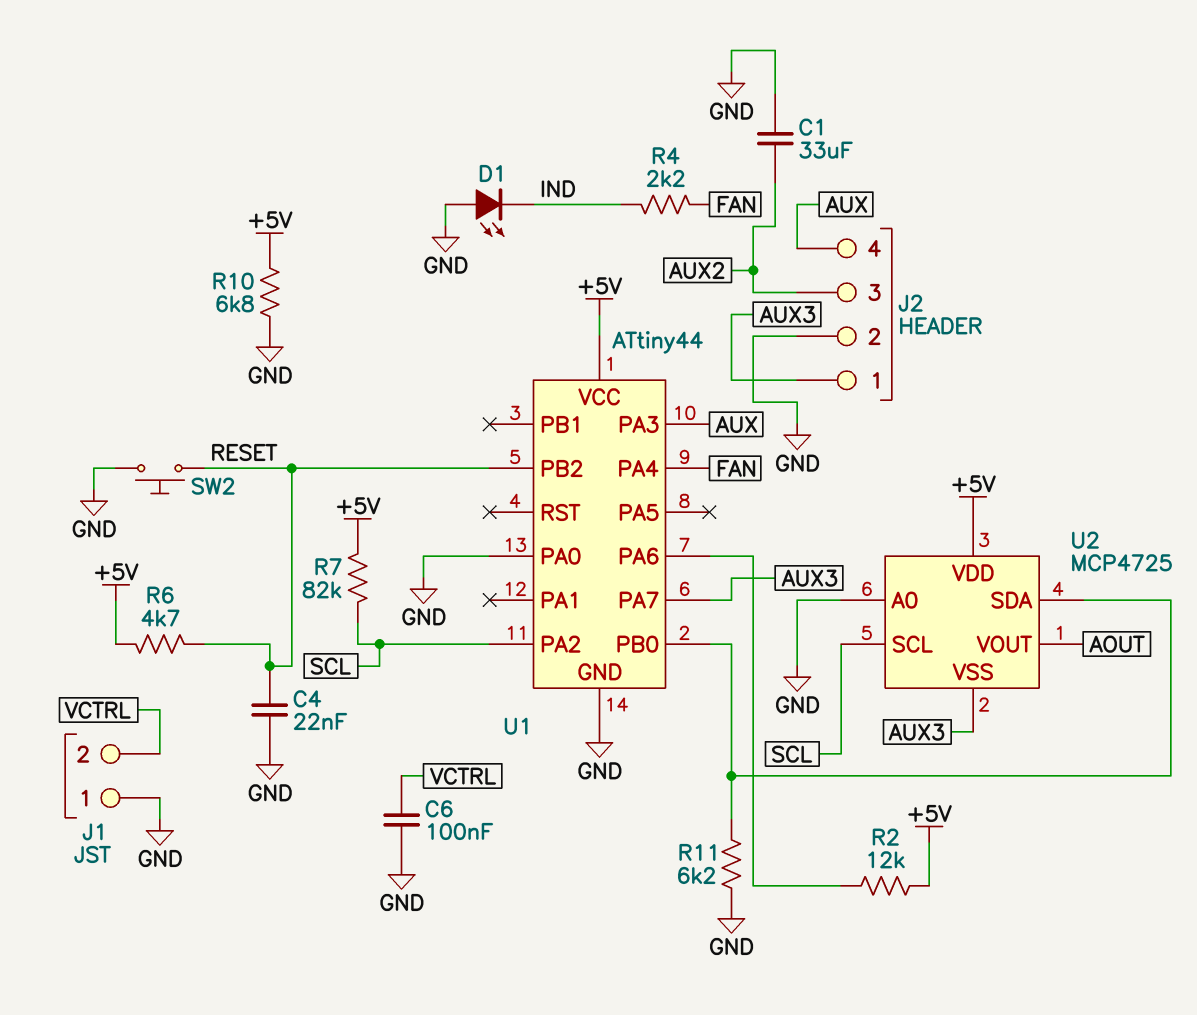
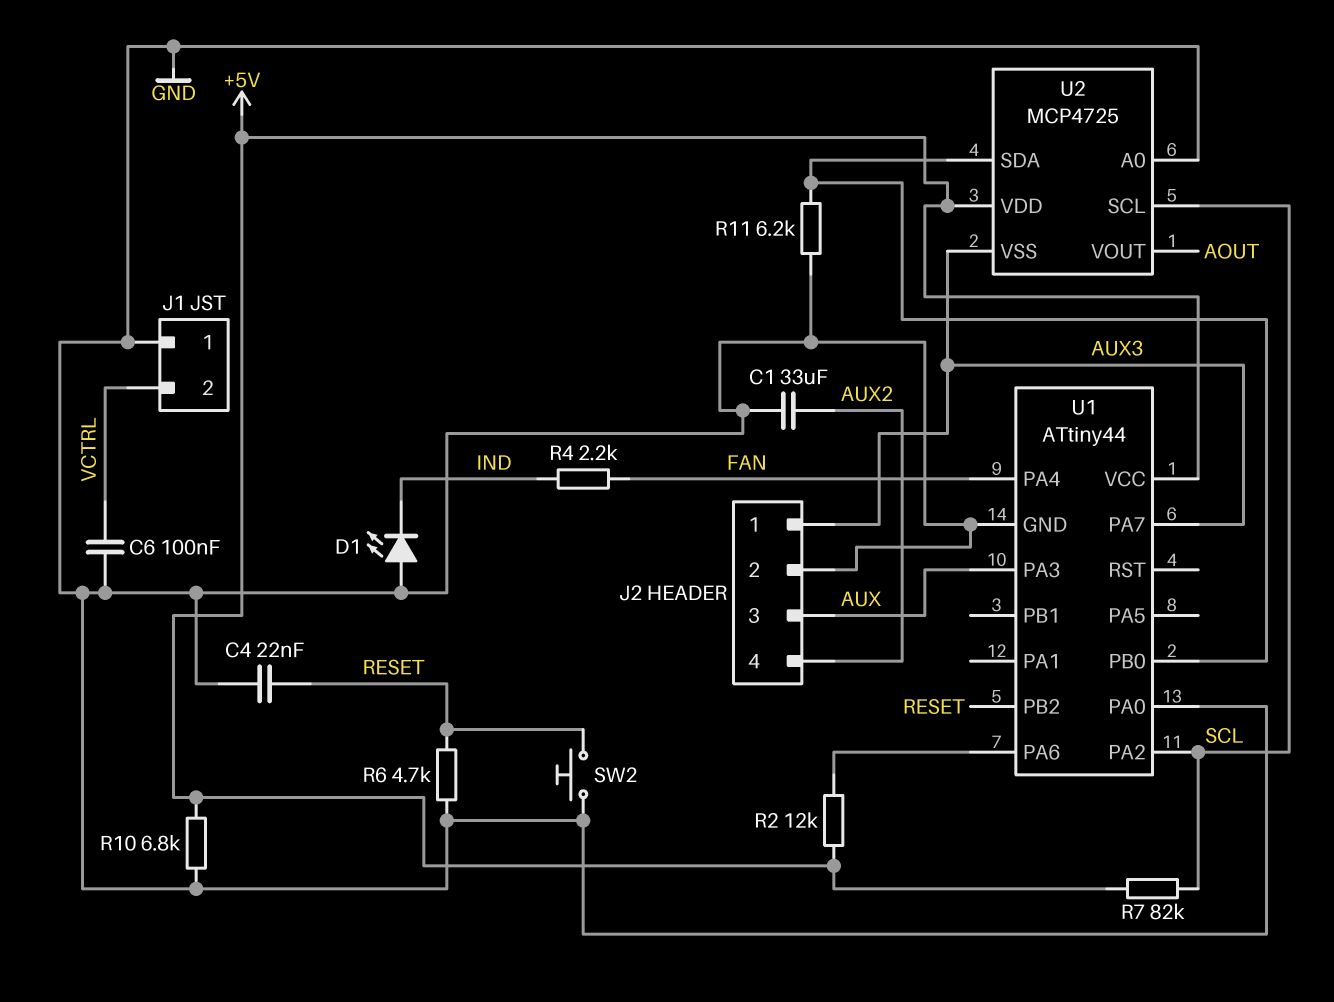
J2 pin 3: AUX2 -> AUX
J2 pin 4: AUX -> AUX2
R6: 4.7k (+5V, RESET) -> 4.7k (GND, RESET)

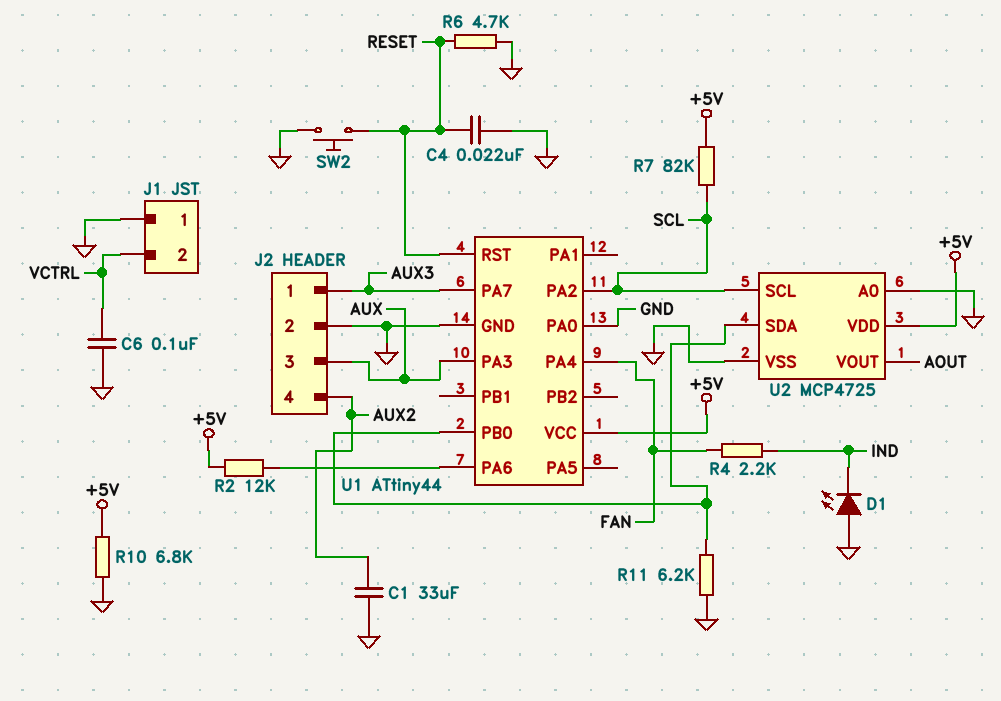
U1 pin PB2: RESET -> none
U1 pin RST: none -> RESET
U2 pin VSS: AUX3 -> GND

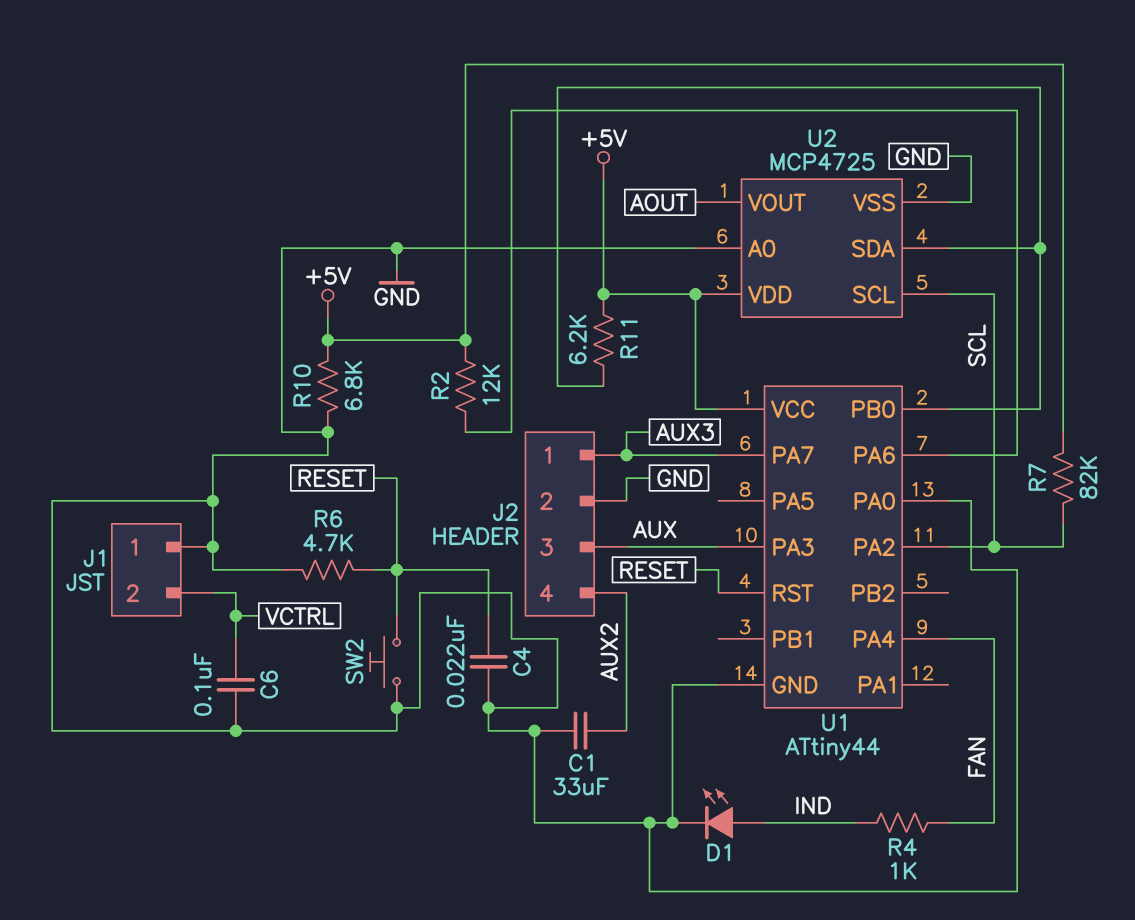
D1: LED (A GND, K IND) -> LED (A IND, K GND)
R4: 2.2k (FAN, IND) -> 1k (FAN, IND)
R11: 6.2k (GND, U1/PB0) -> 6.2k (+5V, U1/PB0)

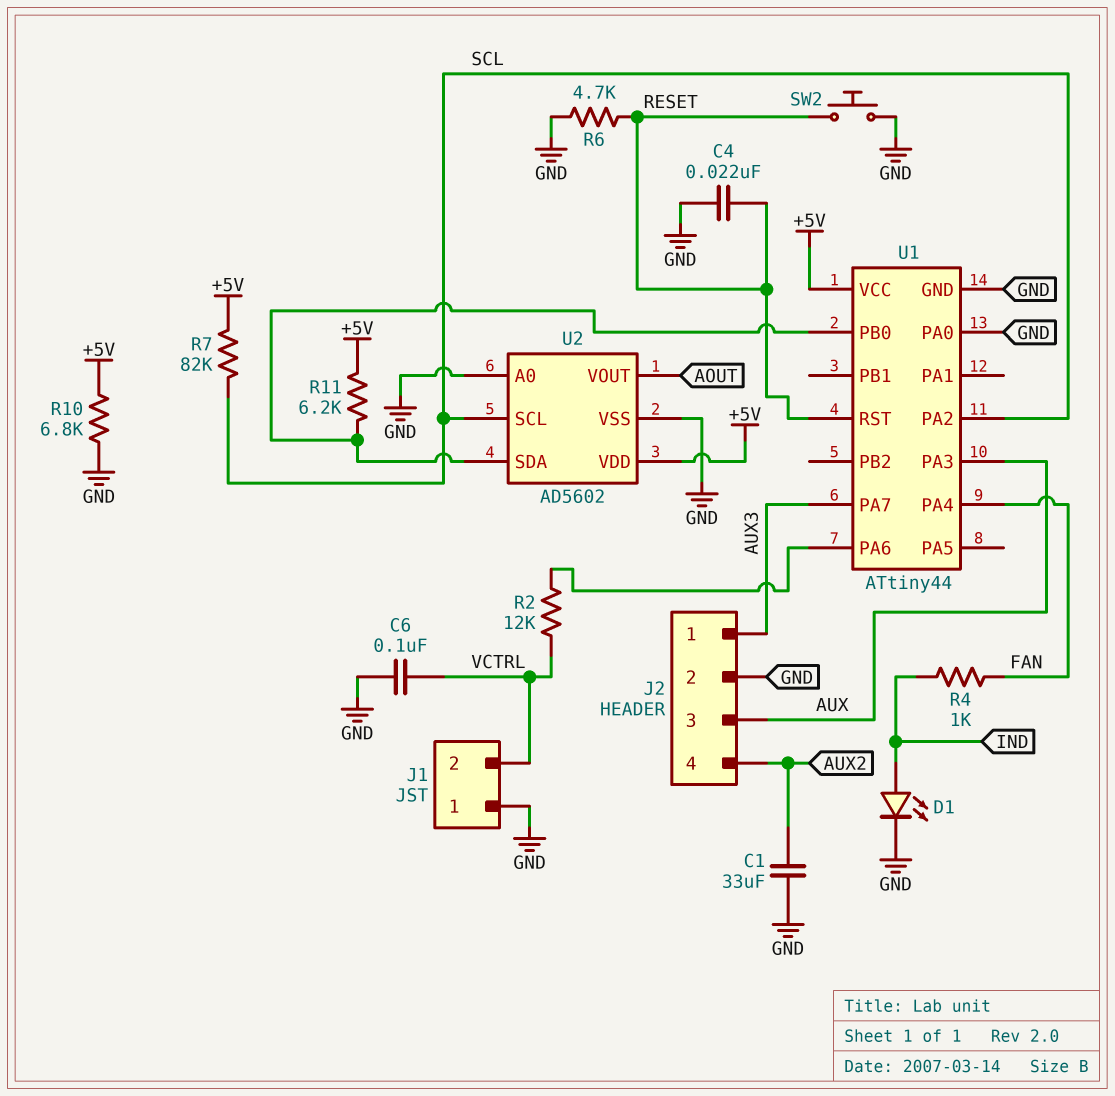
R2: 12k (+5V, U1/PA6) -> 12k (U1/PA6, VCTRL)
U2: MCP4725 -> AD5602

